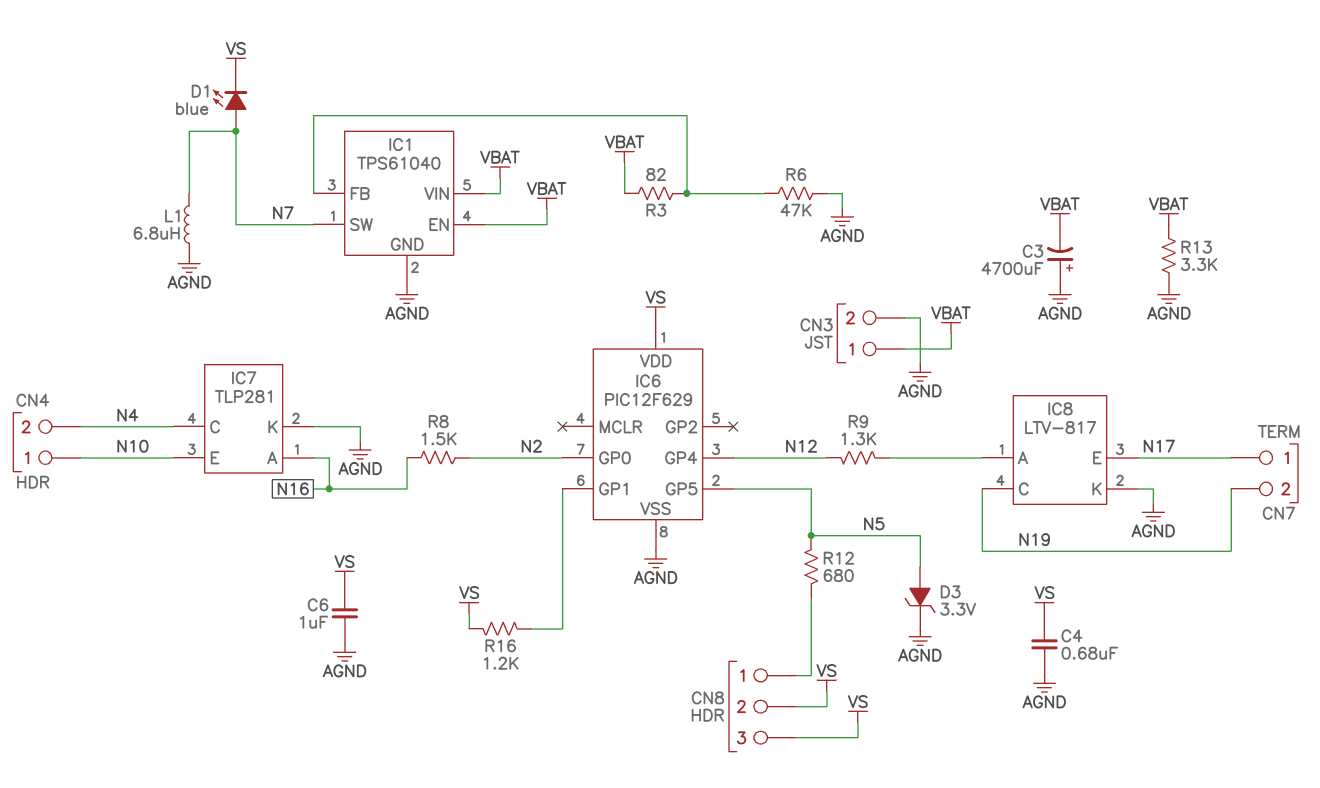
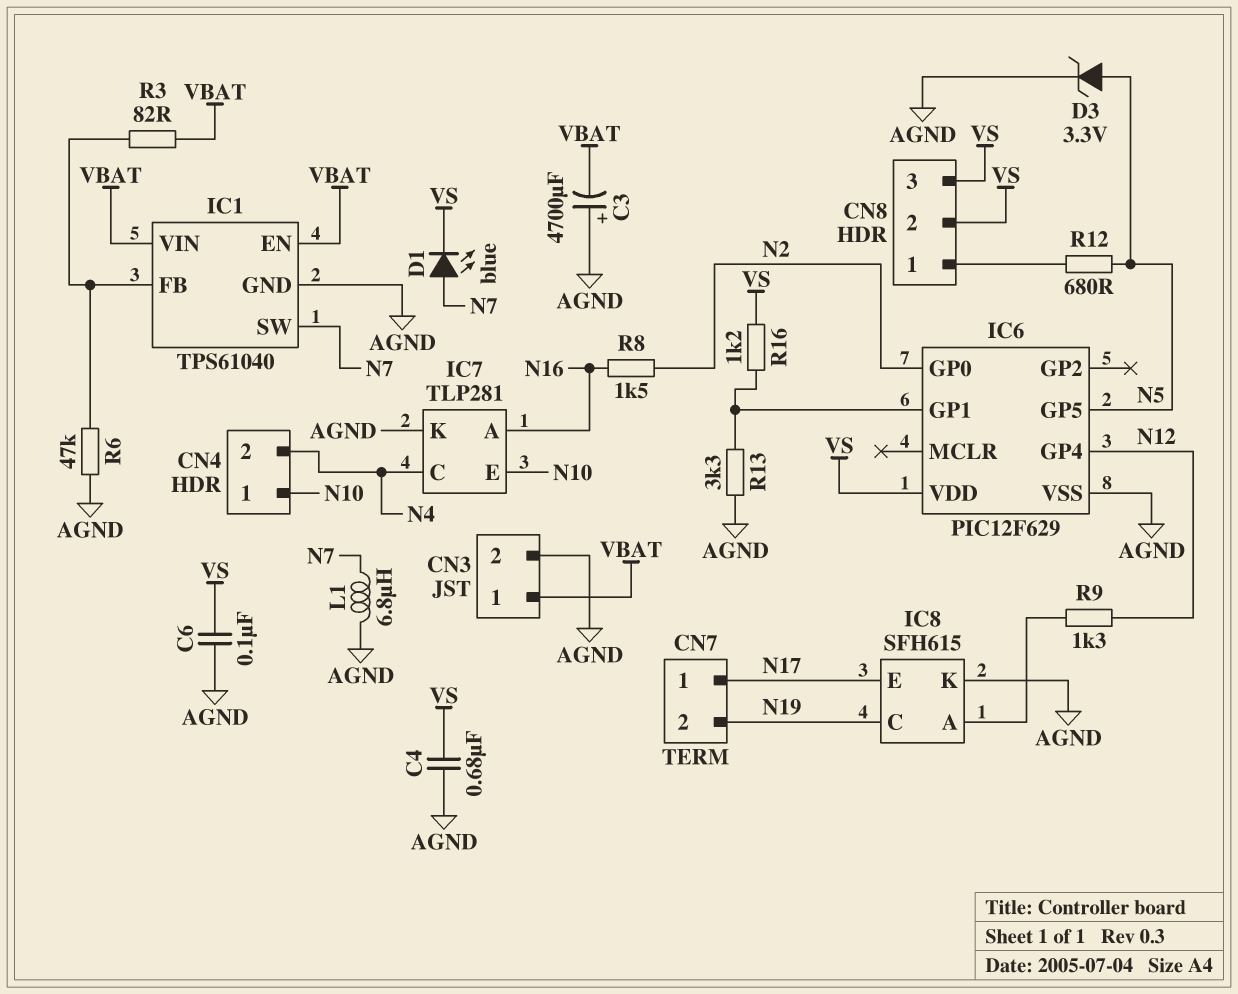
C6: 1uF (AGND, VS) -> 100nF (AGND, VS)
IC8: LTV-817 -> SFH615
R13: 3.3k (AGND, VBAT) -> 3.3k (AGND, IC6/GP1)

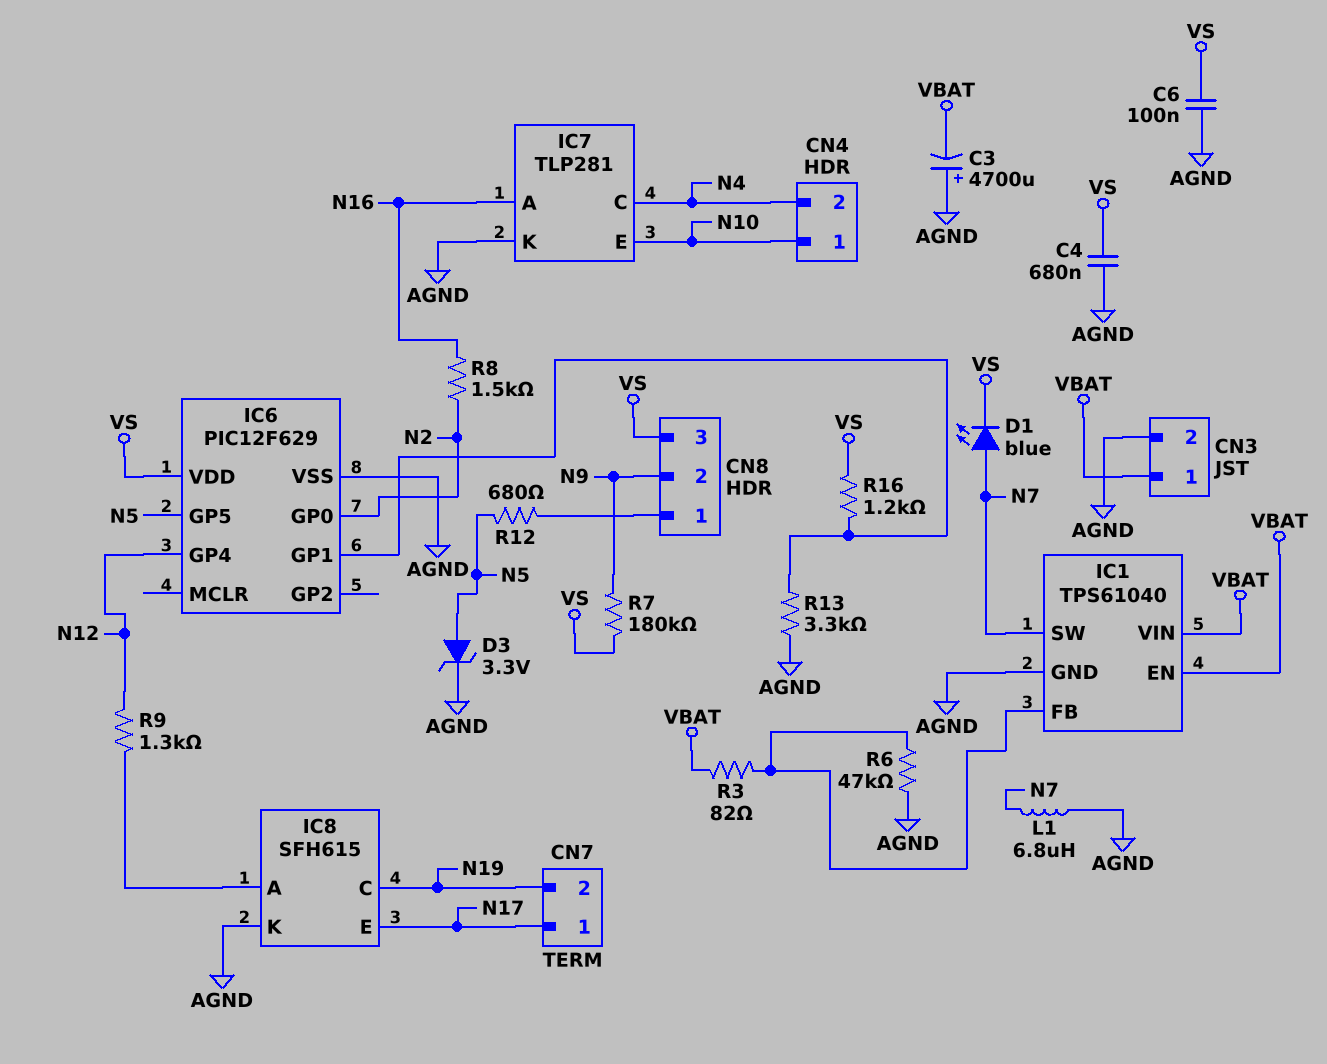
CN8 pin 2: VS -> N9
R7: none -> 180k (N9, VS)

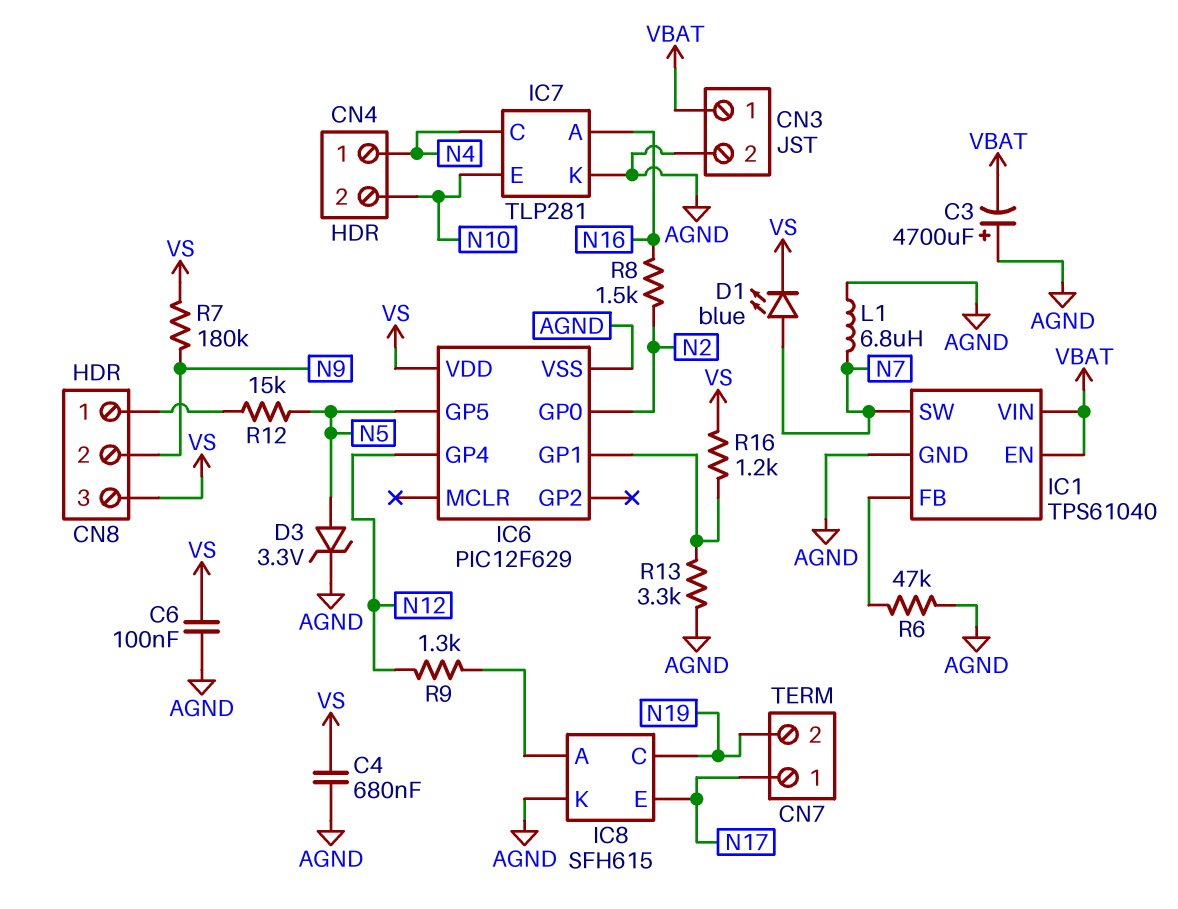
CN4 pin 1: N10 -> N4
CN4 pin 2: N4 -> N10
R3: 82 (IC1/FB, VBAT) -> none
R12: 680 (CN8/1, N5) -> 15k (CN8/1, N5)

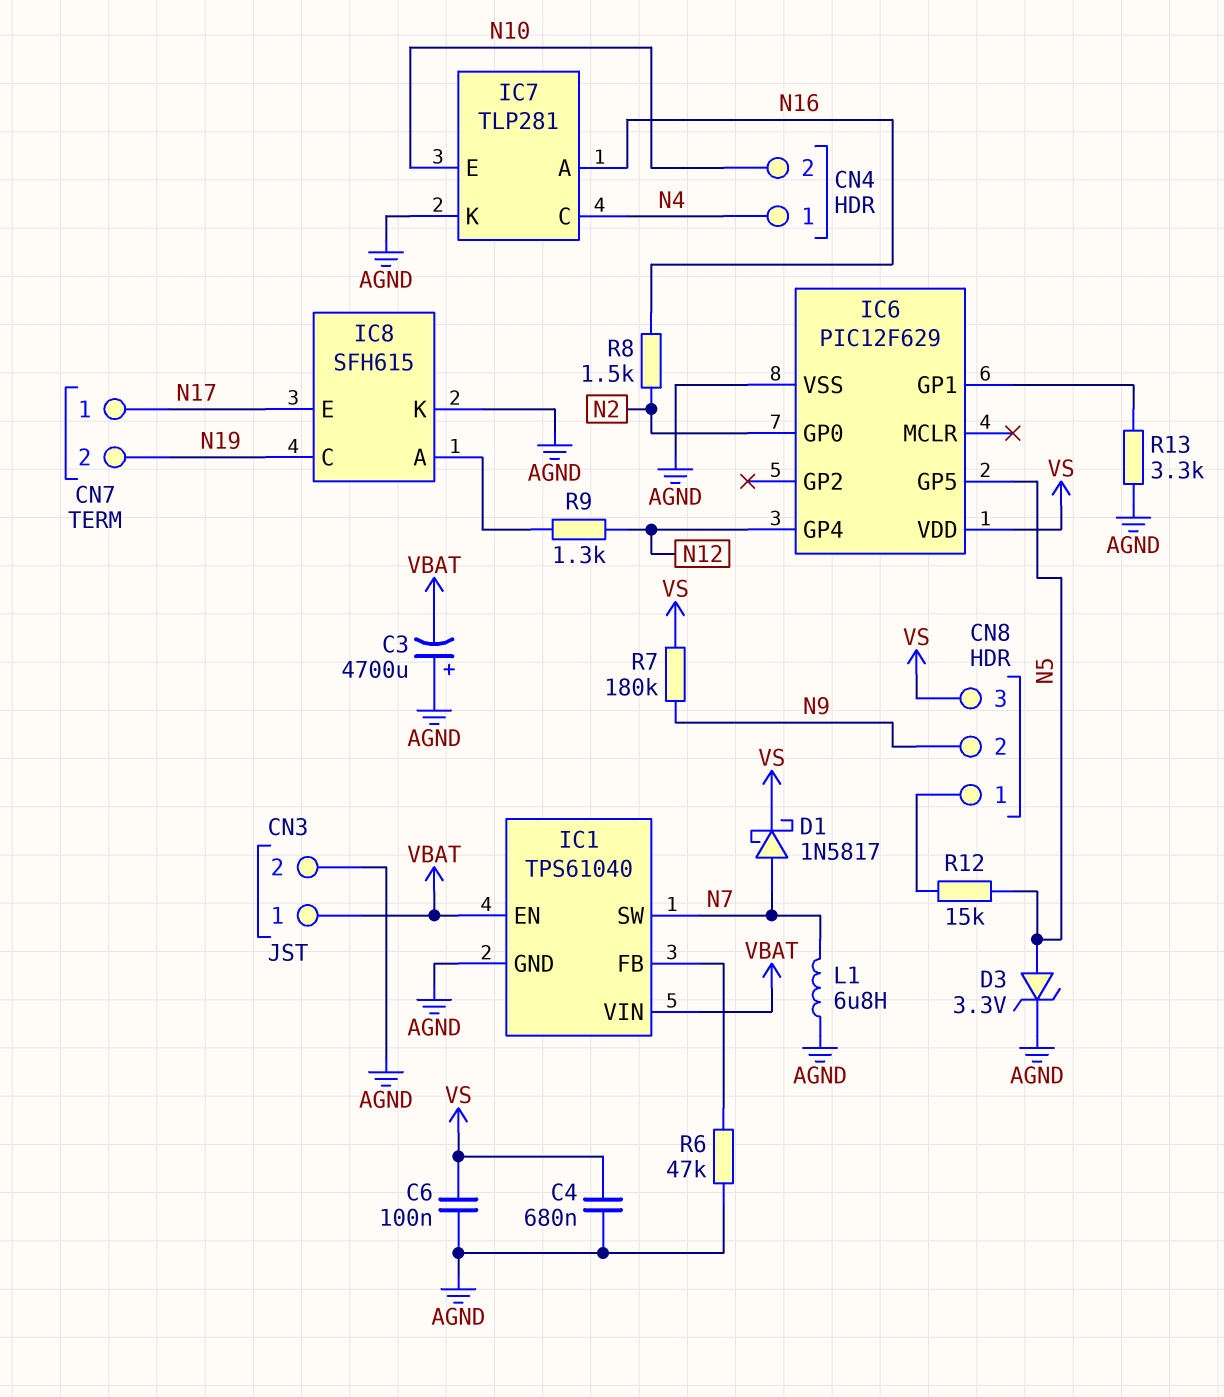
D1: LED blue (A N7, K VS) -> schottky 1N5817 (A N7, K VS)
R16: 1.2k (IC6/GP1, VS) -> none

